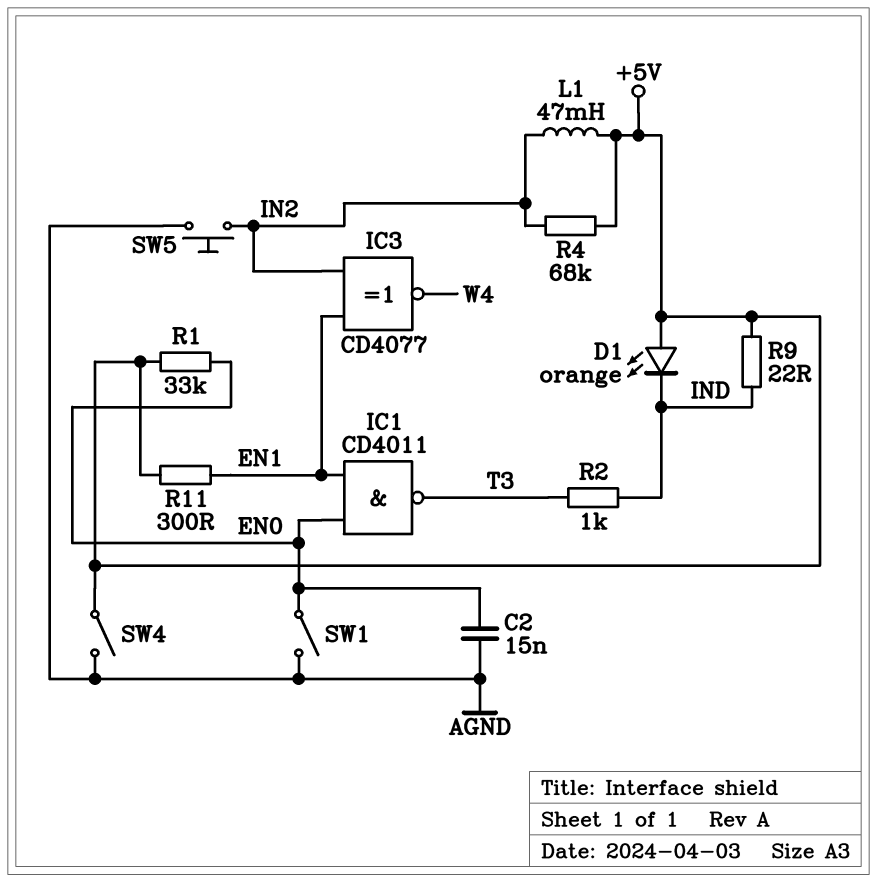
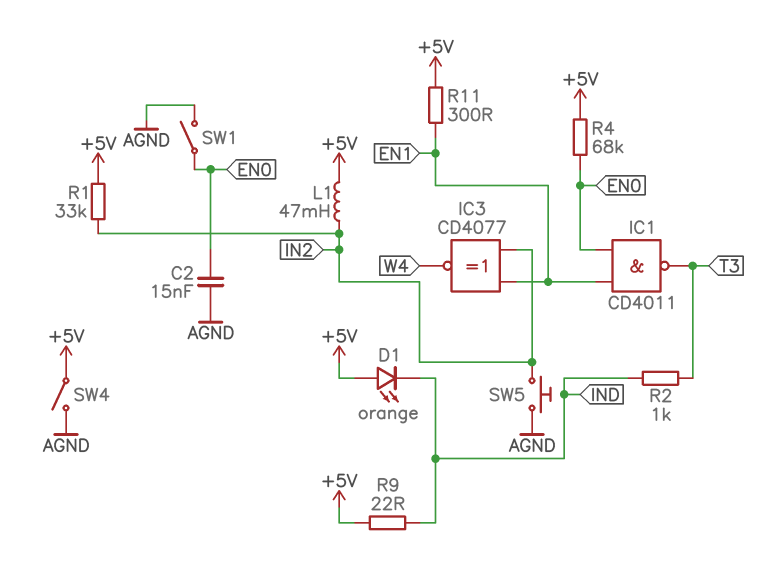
R1: 33k (+5V, EN0) -> 33k (+5V, IN2)
R4: 68k (+5V, IN2) -> 68k (+5V, EN0)

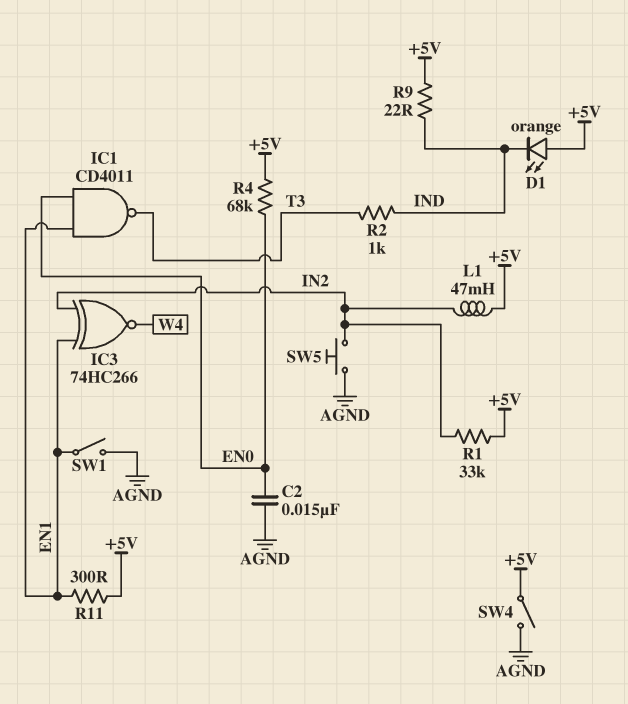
IC3: XNOR CD4077 (in EN1, in IN2, out W4) -> XNOR 74HC266 (in EN1, in IN2, out W4)
SW1: switch (AGND, EN0) -> switch (AGND, EN1)

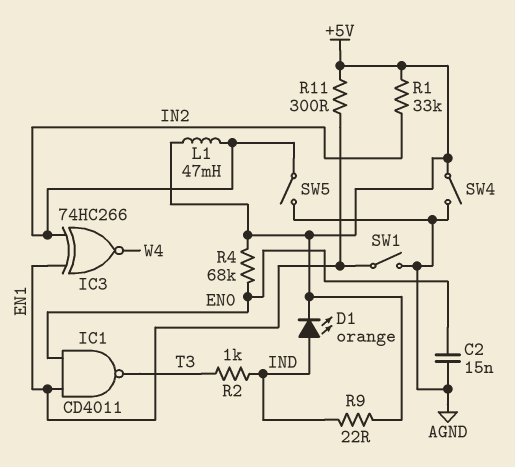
D1: LED orange (A +5V, K IND) -> LED orange (A IND, K +5V)
SW5: button (AGND, IN2) -> switch (AGND, IN2)

